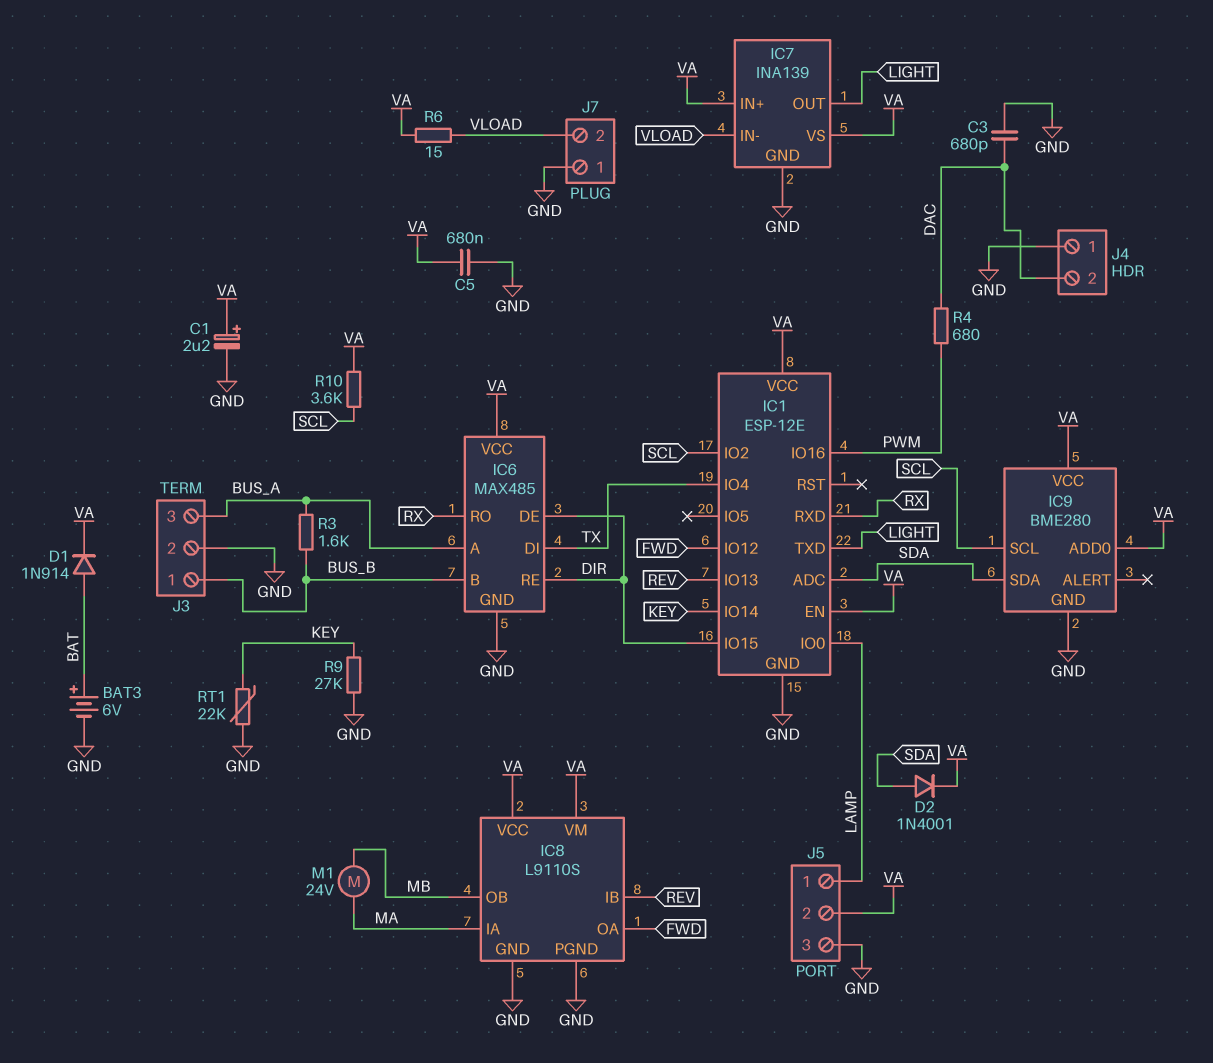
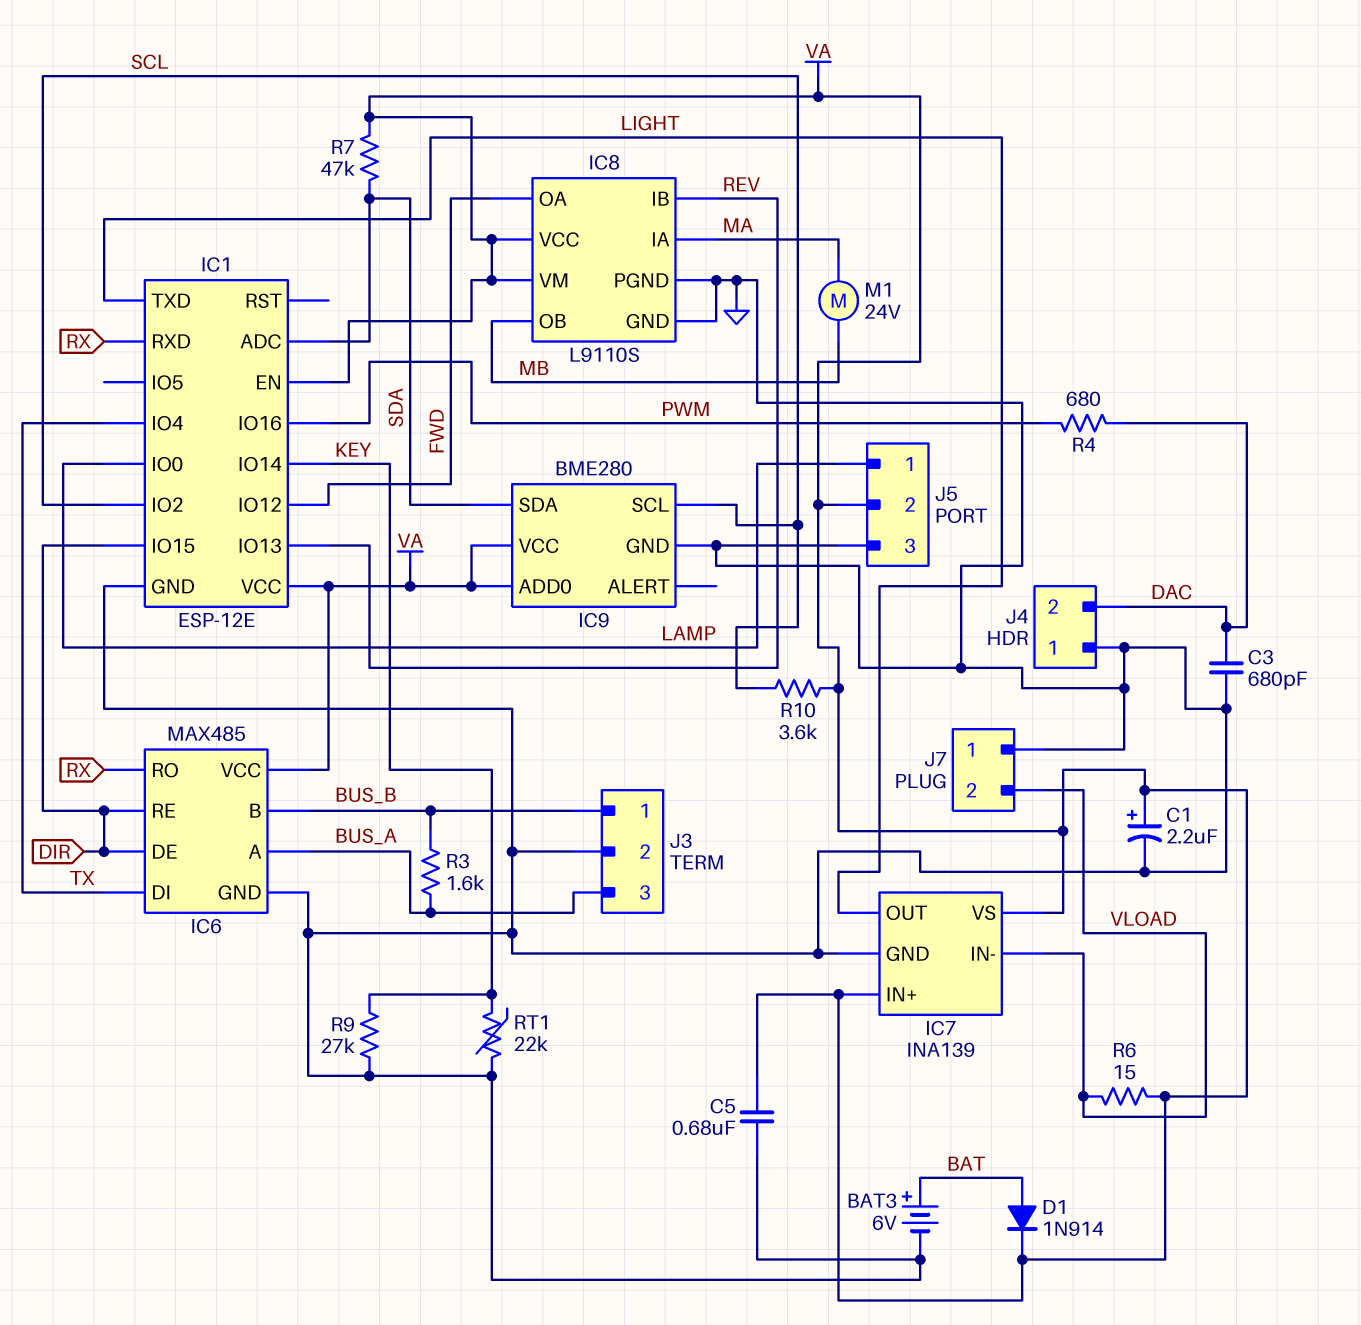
D2: diode 1N4001 (A SDA, K VA) -> none
R7: none -> 47k (SDA, VA)

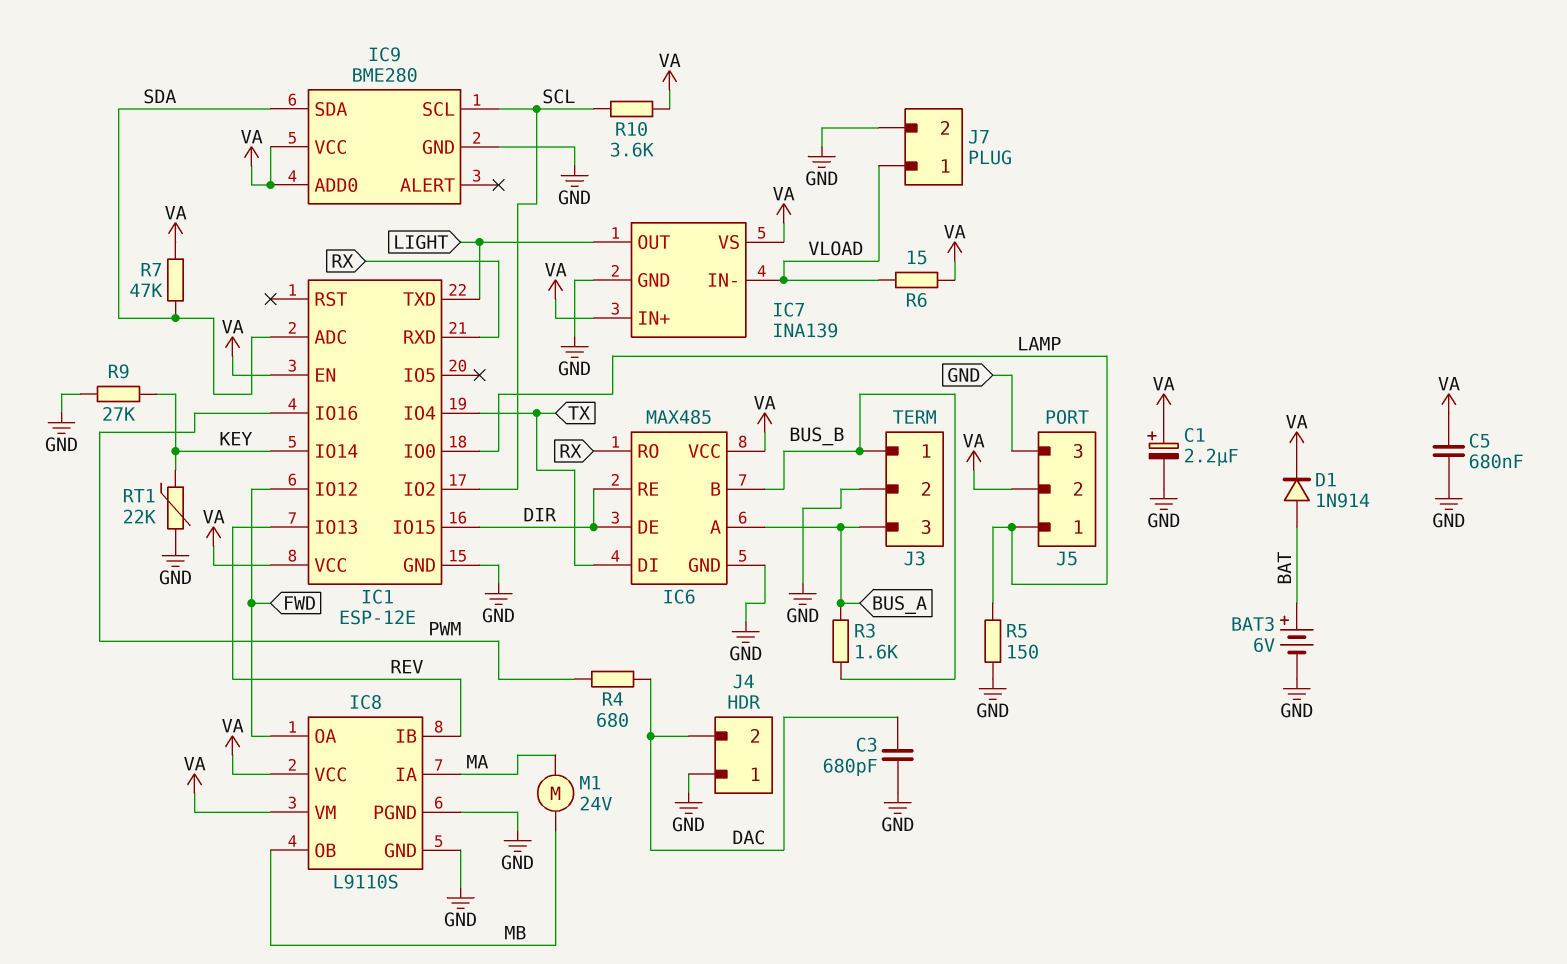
J7 pin 1: GND -> VLOAD
J7 pin 2: VLOAD -> GND
R5: none -> 150 (GND, LAMP)

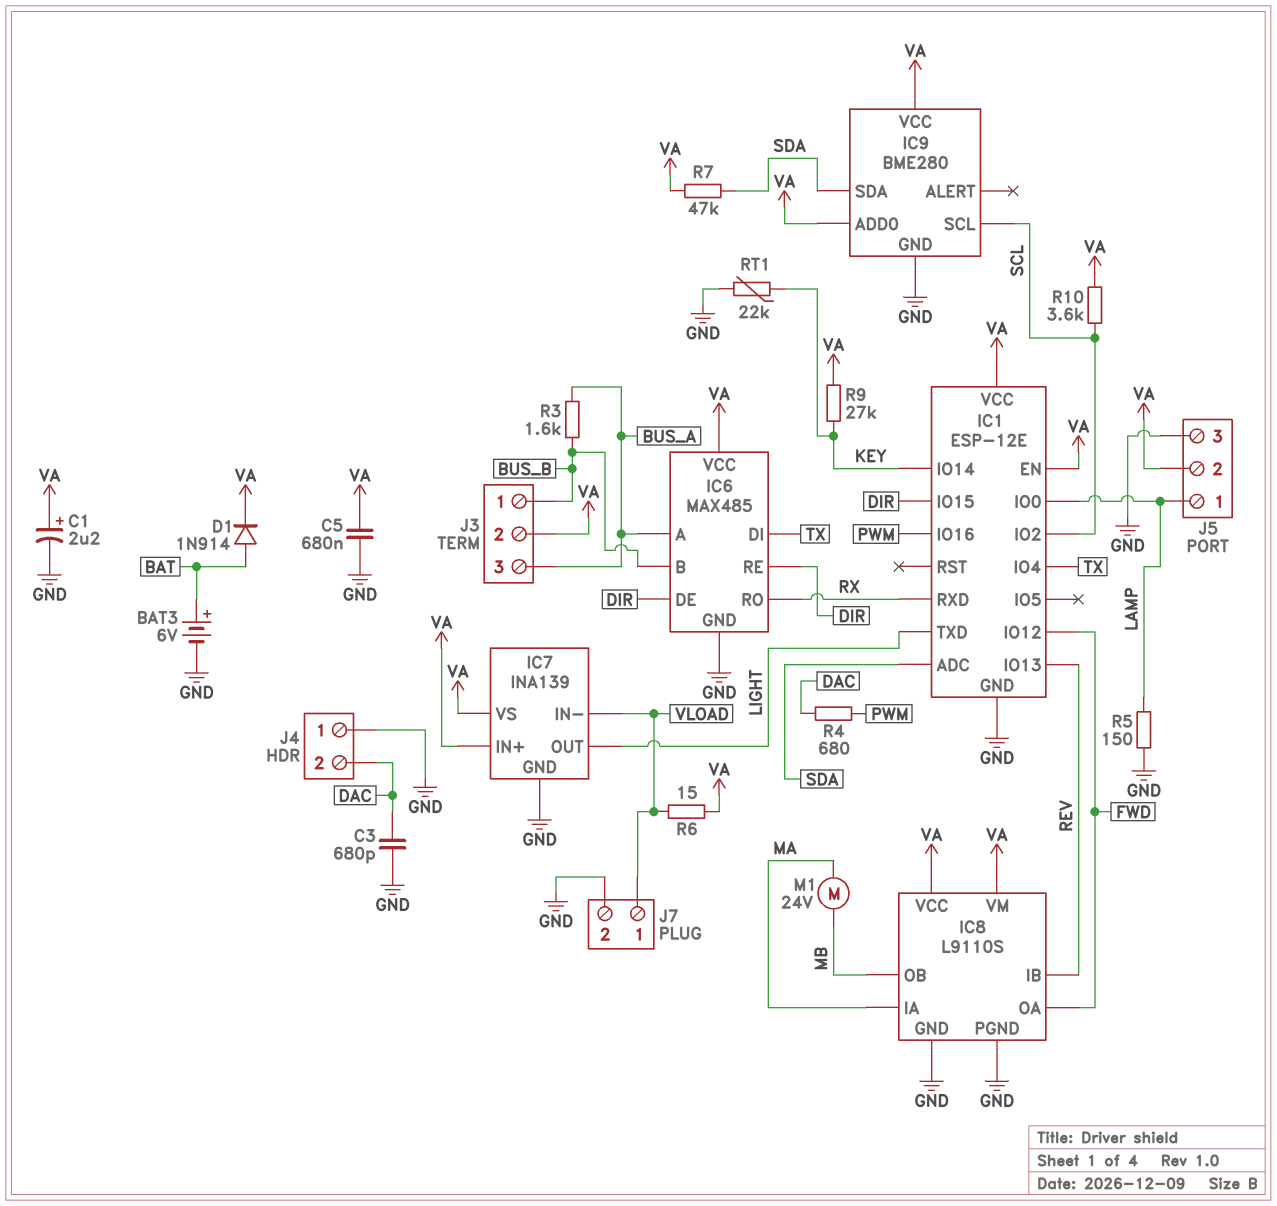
J3 pin 2: GND -> VA
R9: 27k (GND, KEY) -> 27k (KEY, VA)

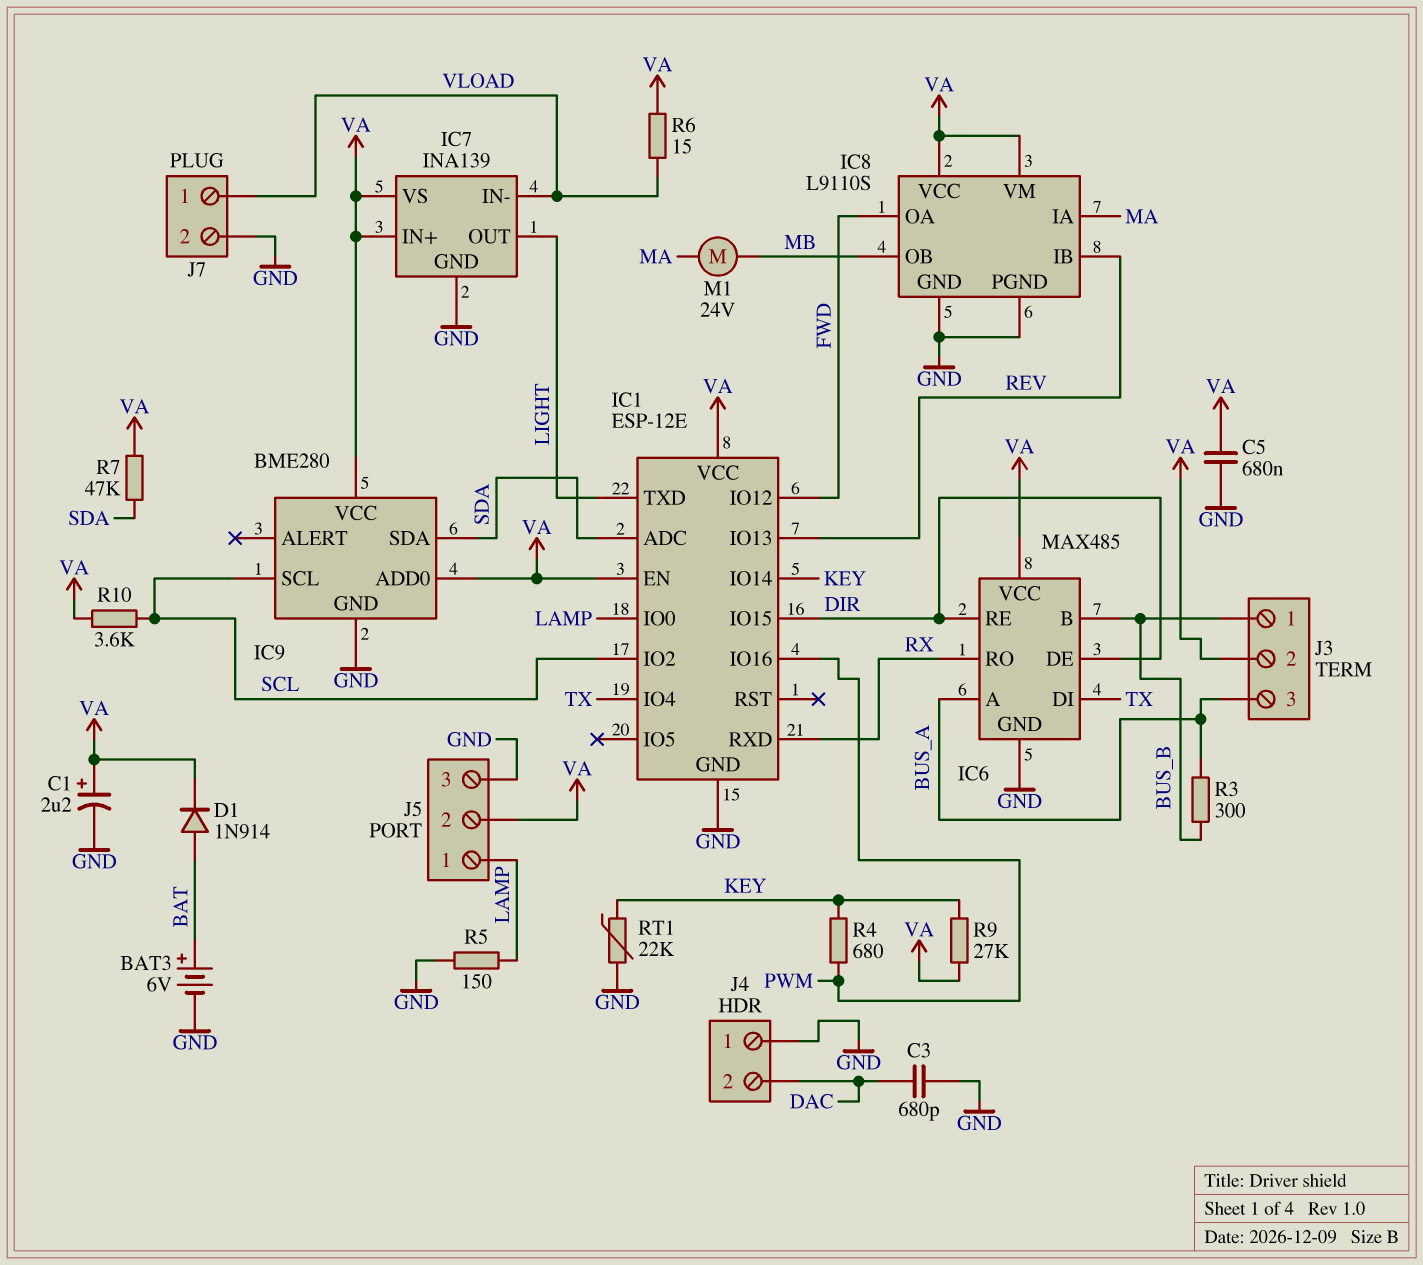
R3: 1.6k (BUS_A, BUS_B) -> 300 (BUS_A, BUS_B)
R4: 680 (DAC, PWM) -> 680 (KEY, PWM)

